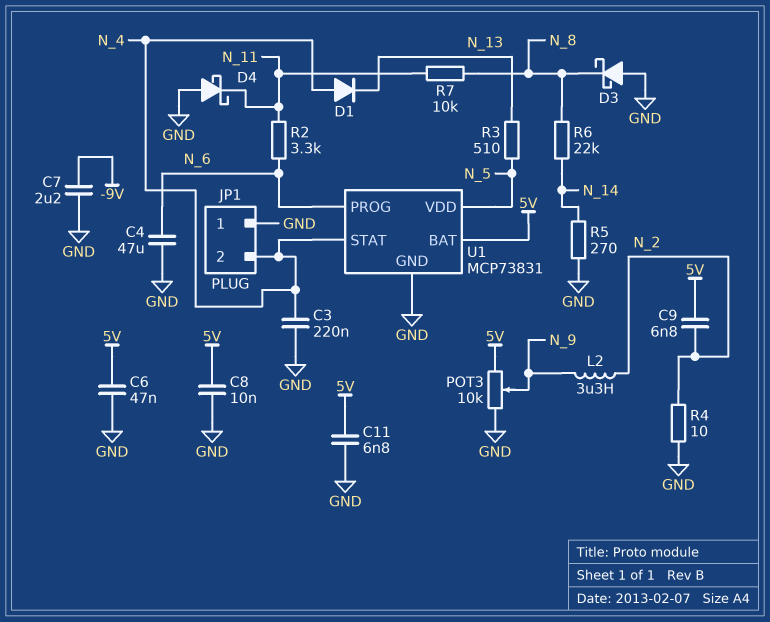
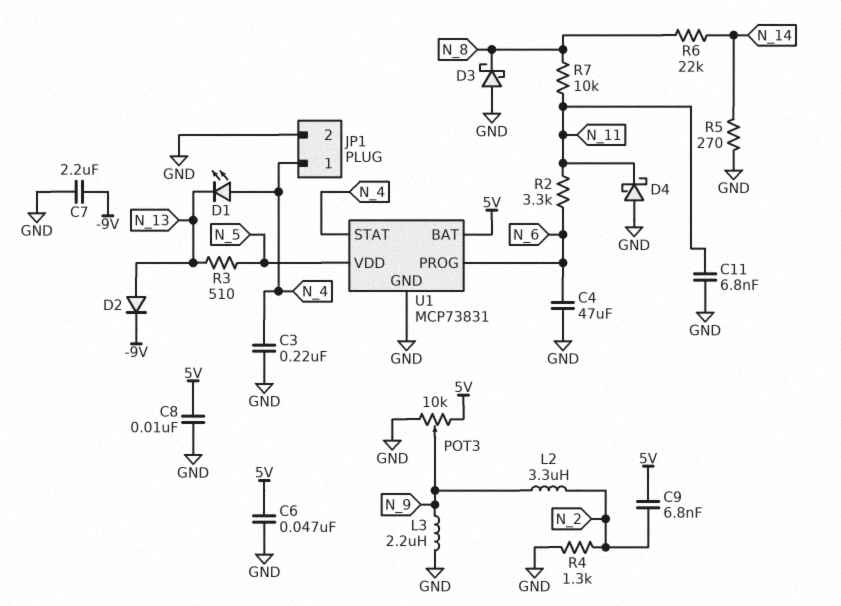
C11: 6.8nF (5V, GND) -> 6.8nF (GND, N_11)
D1: diode (A N_4, K N_13) -> LED (A N_4, K N_13)
D2: none -> diode (A N_13, K -9V)
JP1 pin 1: GND -> N_4
JP1 pin 2: N_4 -> GND
L3: none -> 2.2uH (GND, N_9)
R4: 10 (GND, N_2) -> 1.3k (GND, N_2)

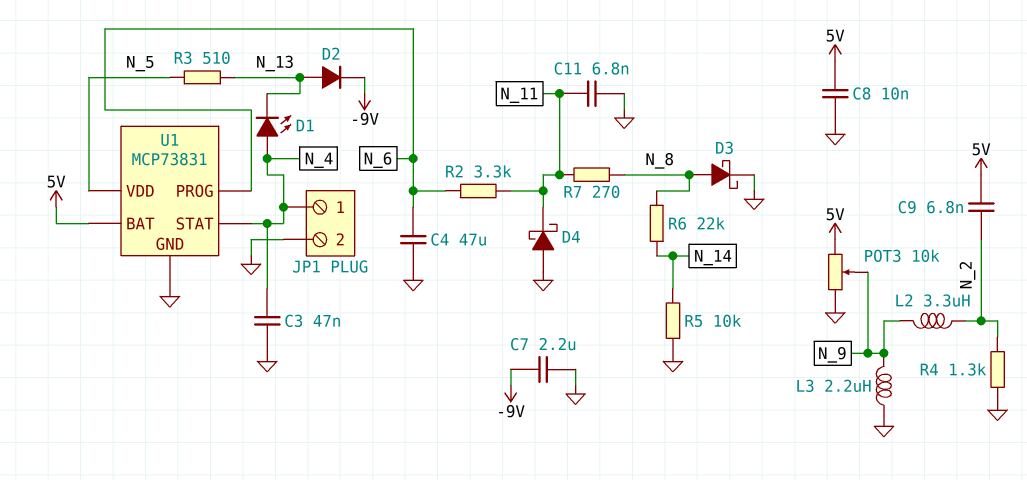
C3: 220nF (GND, N_4) -> 47nF (GND, N_4)
C6: 47nF (5V, GND) -> none
D3: schottky (A GND, K N_8) -> schottky (A N_8, K GND)
R5: 270 (GND, N_14) -> 10k (GND, N_14)
R7: 10k (N_8, N_11) -> 270 (N_8, N_11)

